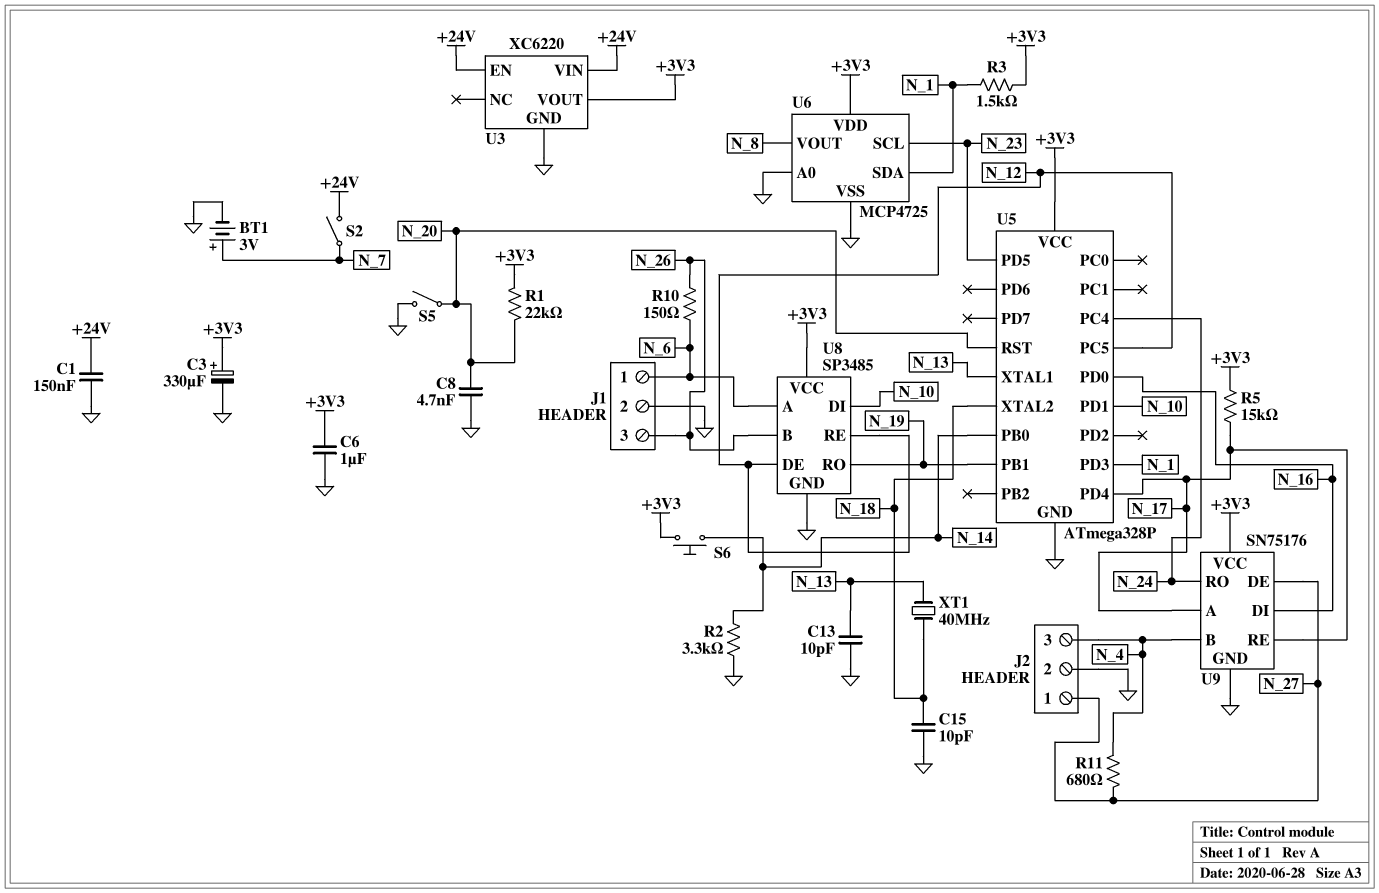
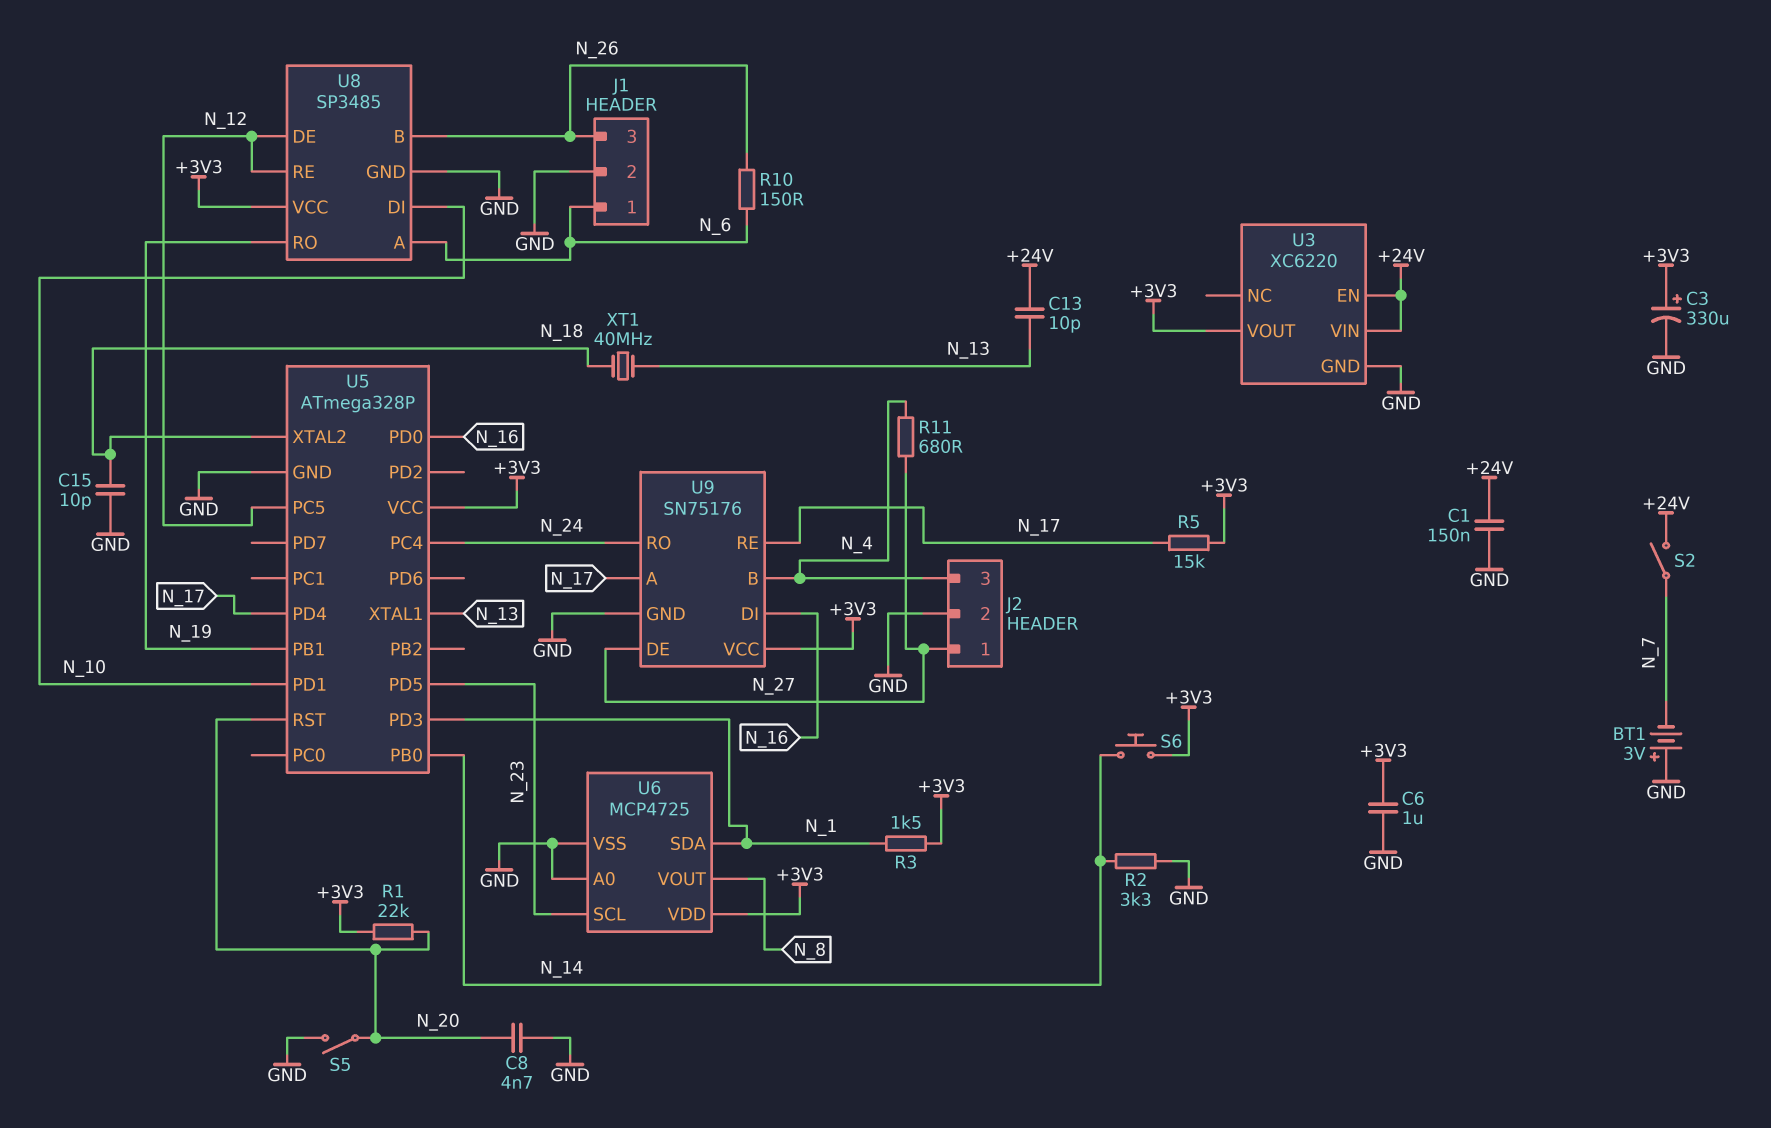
BT1: 3V (plus N_7, minus GND) -> 3V (plus GND, minus N_7)
C13: 10pF (GND, N_13) -> 10pF (+24V, N_13)

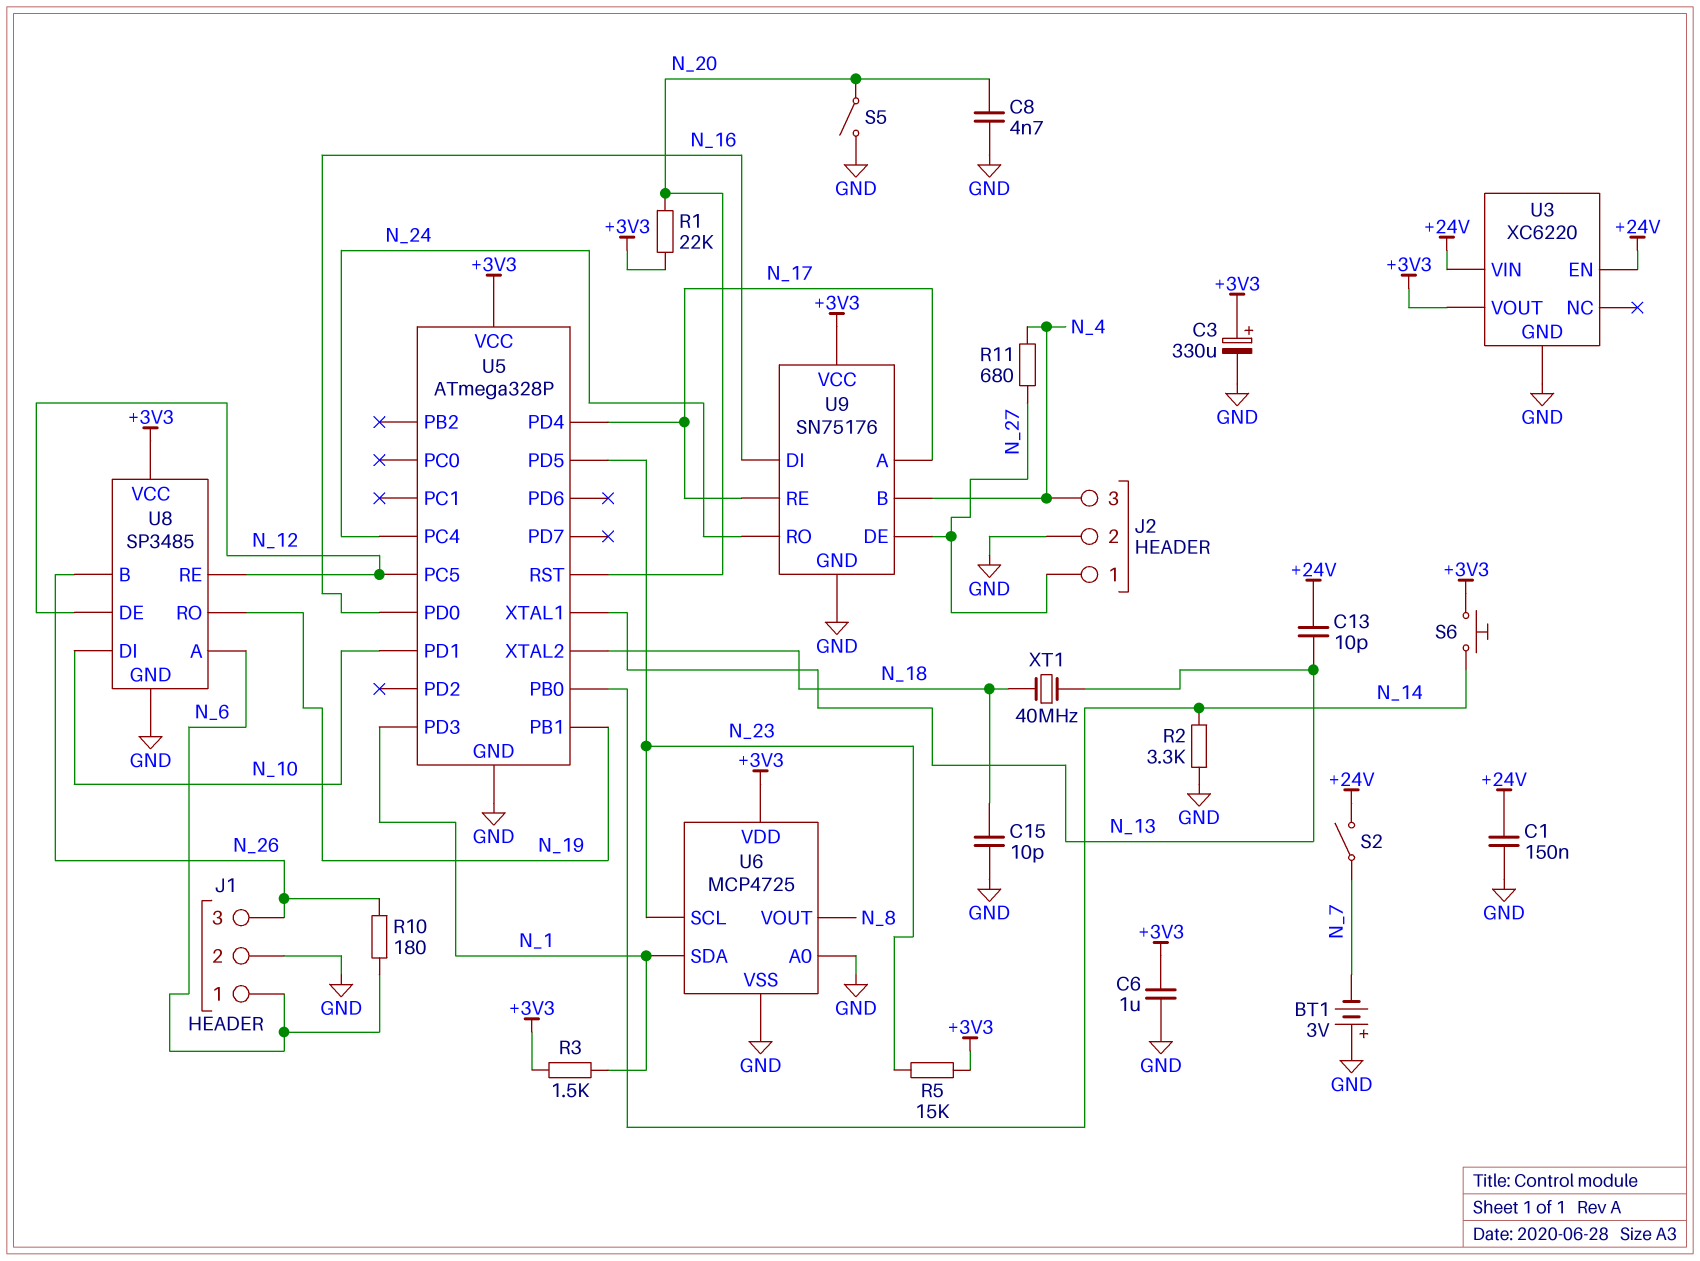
R5: 15k (+3V3, N_17) -> 15k (+3V3, N_23)
R10: 150 (N_6, N_26) -> 180 (N_6, N_26)

